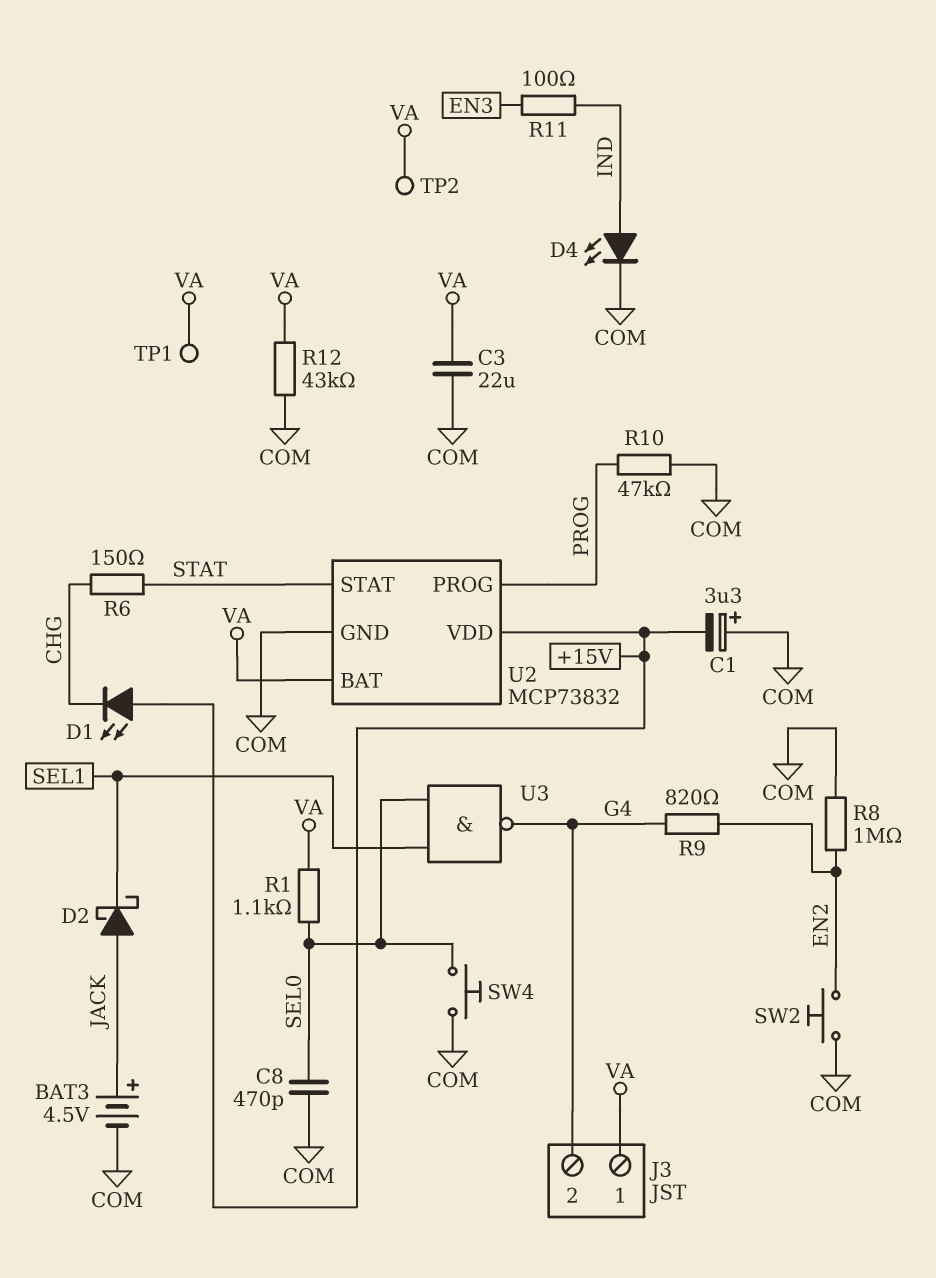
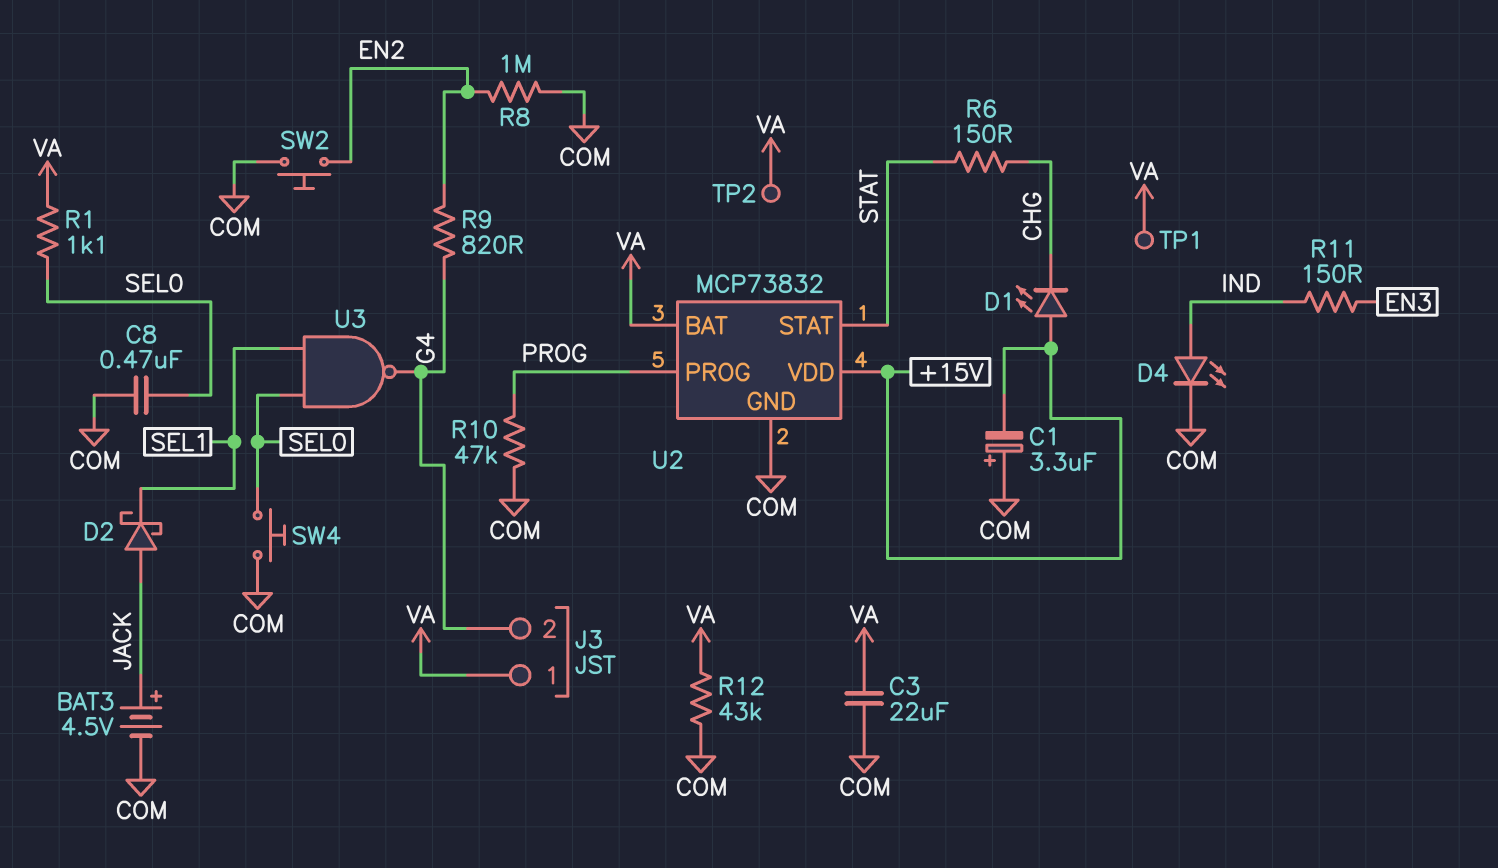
C8: 470pF (COM, SEL0) -> 470nF (COM, SEL0)
R11: 100 (EN3, IND) -> 150 (EN3, IND)

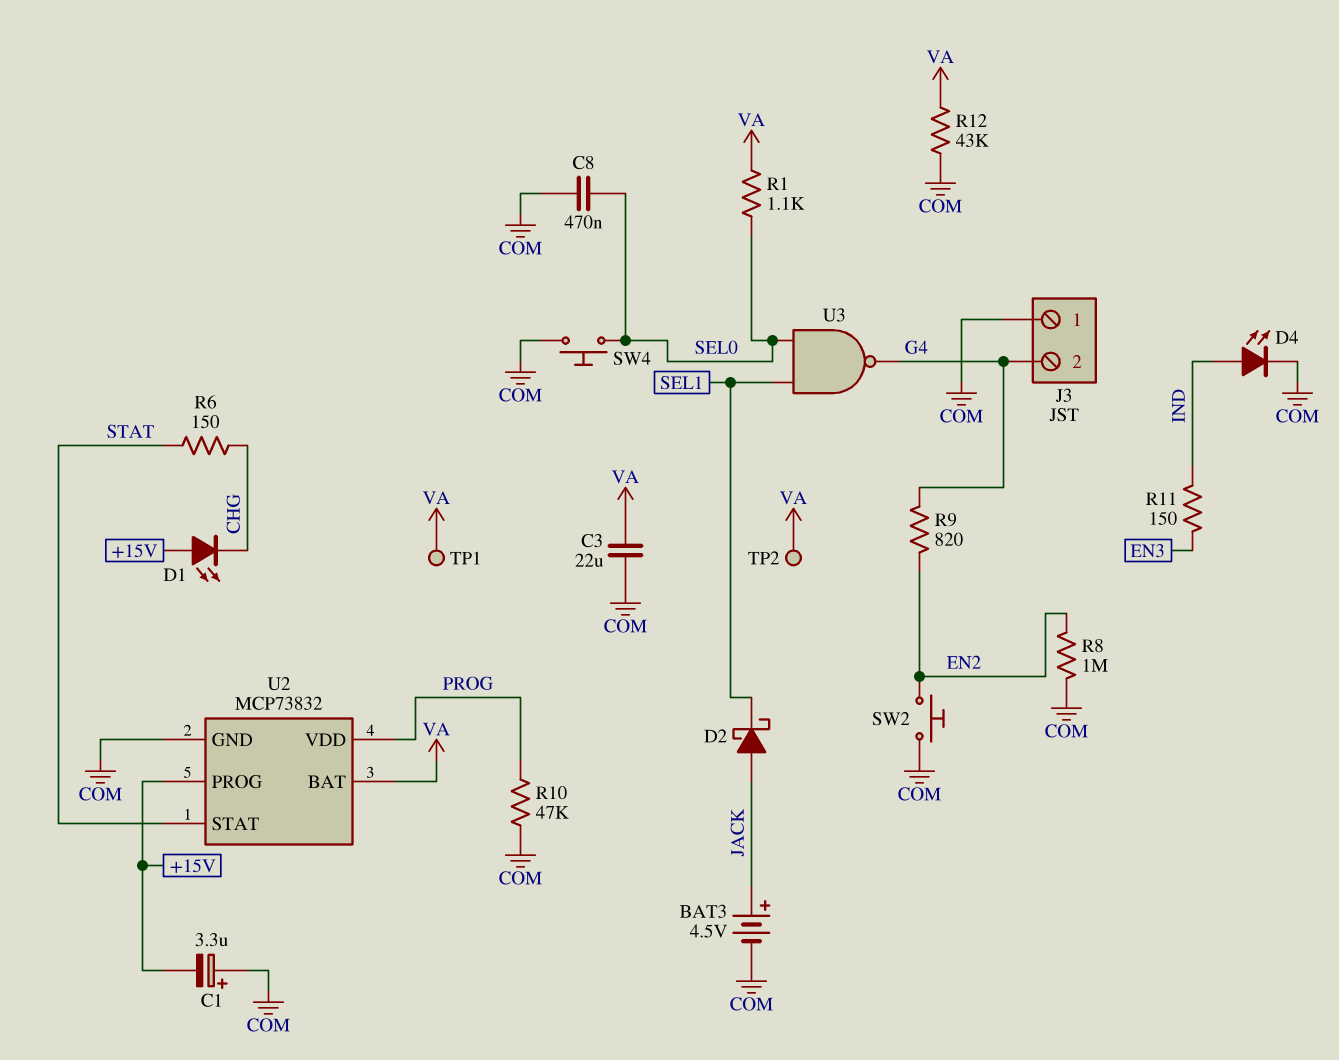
J3 pin 1: VA -> COM
U2 pin PROG: PROG -> +15V
U2 pin VDD: +15V -> PROG

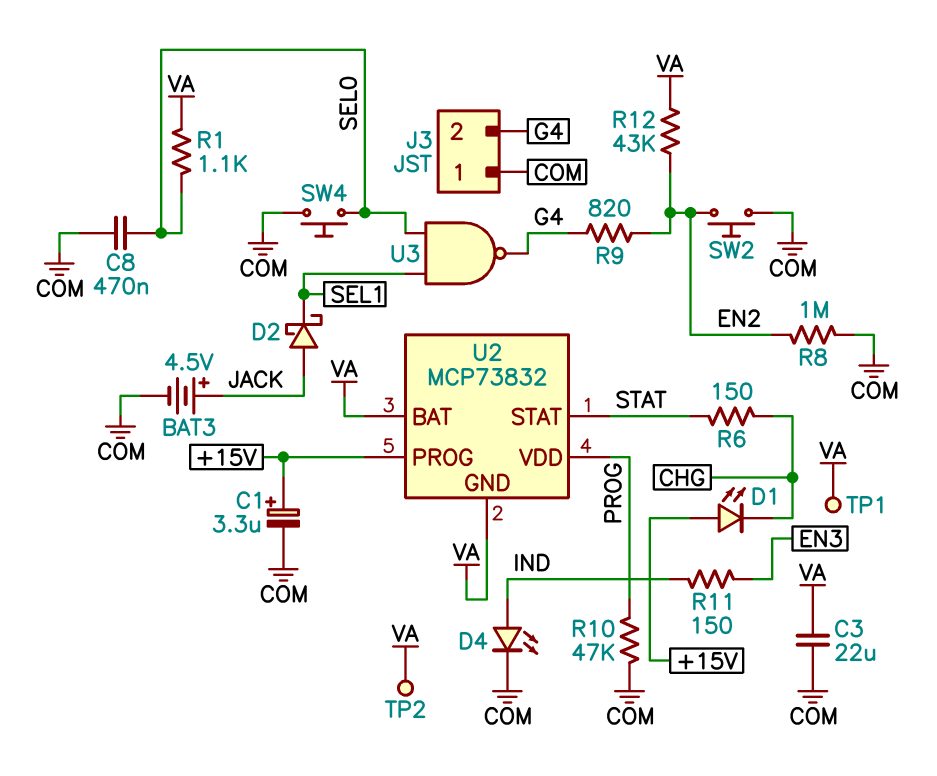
C1: 3.3uF (plus COM, minus +15V) -> 3.3uF (plus +15V, minus COM)
R12: 43k (COM, VA) -> 43k (EN2, VA)
U2 pin GND: COM -> VA

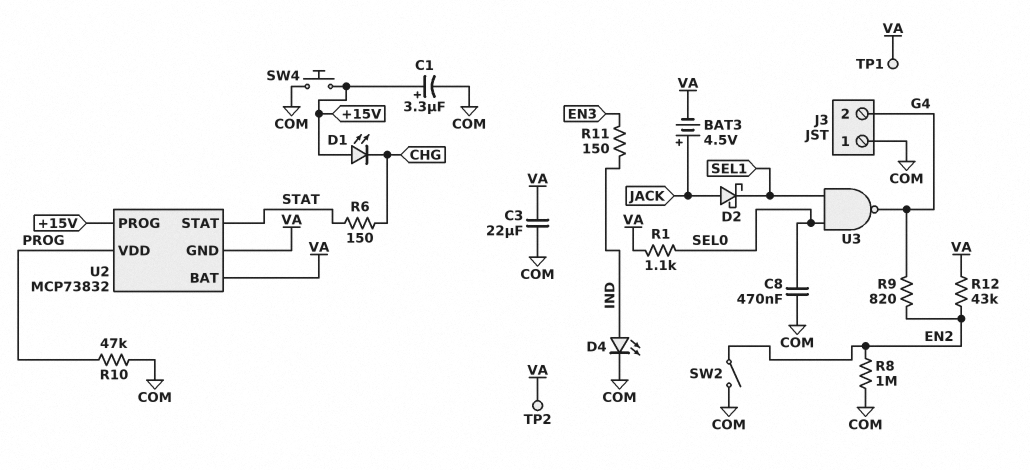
BAT3: 4.5V (plus JACK, minus COM) -> 4.5V (plus JACK, minus VA)
SW2: button (COM, EN2) -> switch (COM, EN2)
SW4: button (COM, SEL0) -> button (+15V, COM)

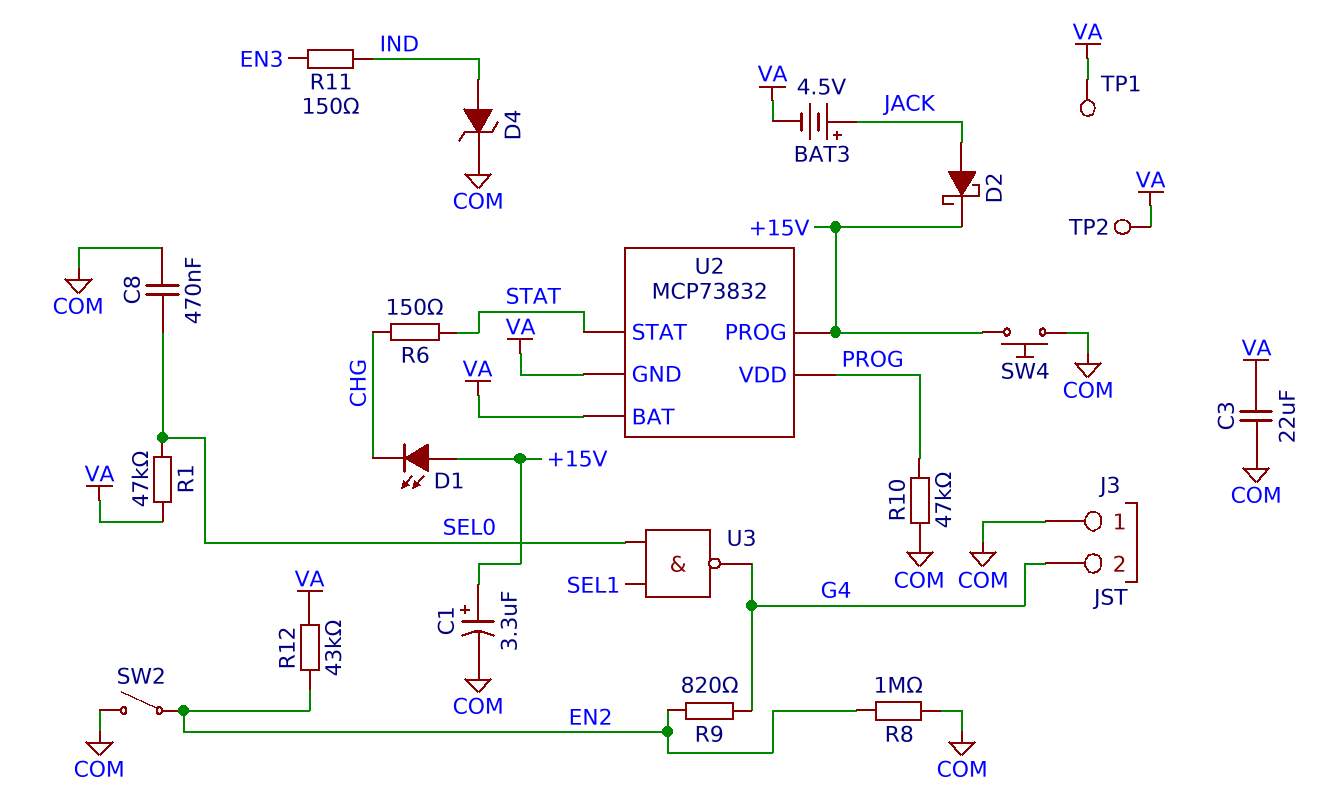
D2: schottky (A JACK, K SEL1) -> schottky (A JACK, K +15V)
D4: LED (A IND, K COM) -> zener (A IND, K COM)
R1: 1.1k (SEL0, VA) -> 47k (SEL0, VA)

